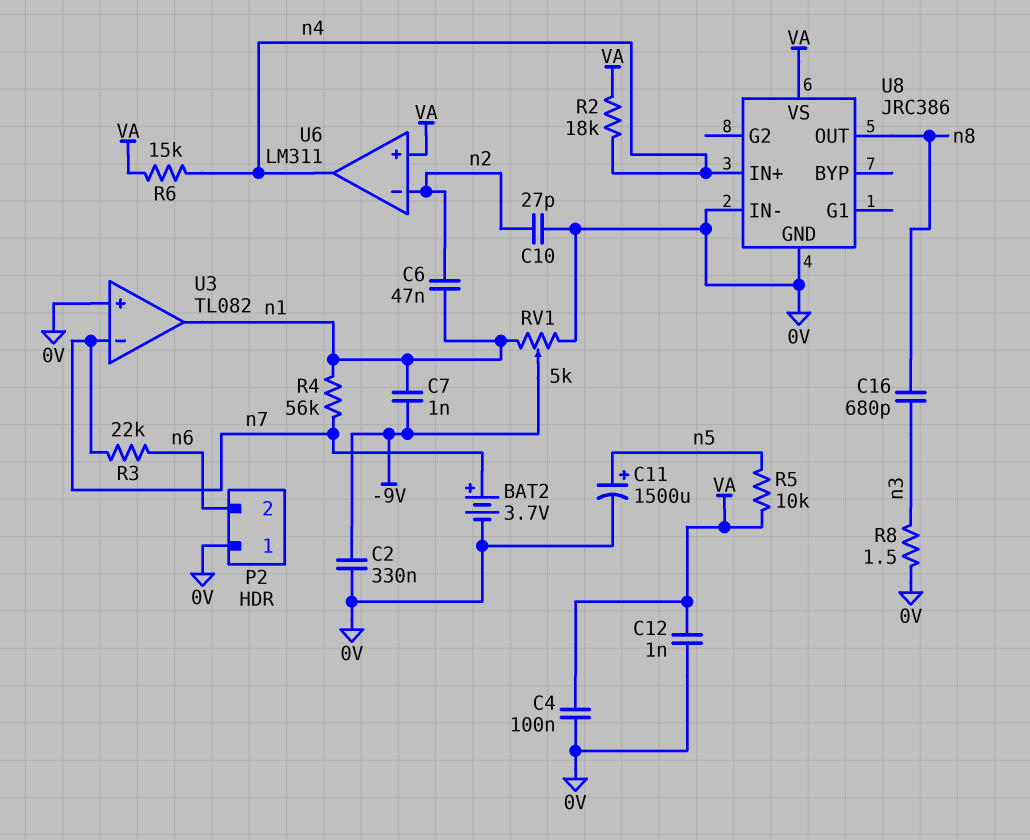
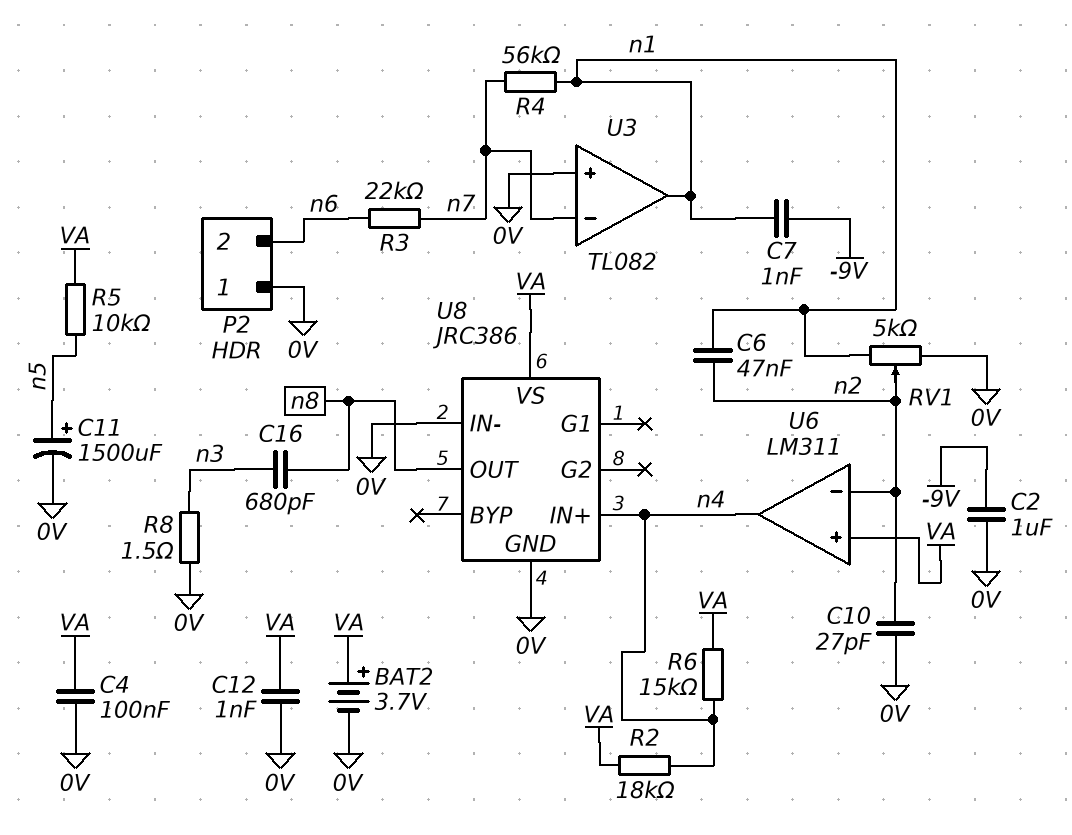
BAT2: 3.7V (plus n7, minus 0V) -> 3.7V (plus VA, minus 0V)
C2: 330nF (-9V, 0V) -> 1uF (-9V, 0V)
RV1: 5k (0V, n1, wiper -9V) -> 5k (0V, n1, wiper n2)

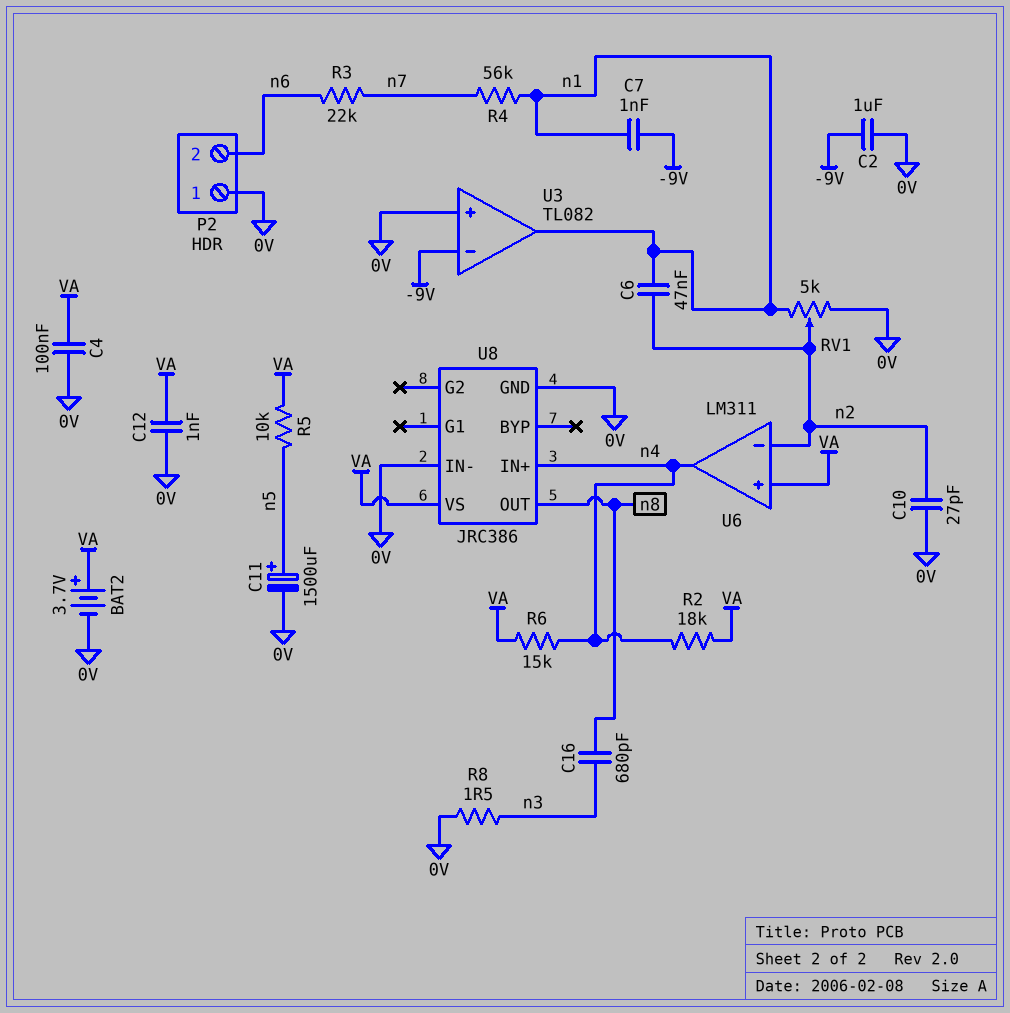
U3 pin in-: n7 -> -9V

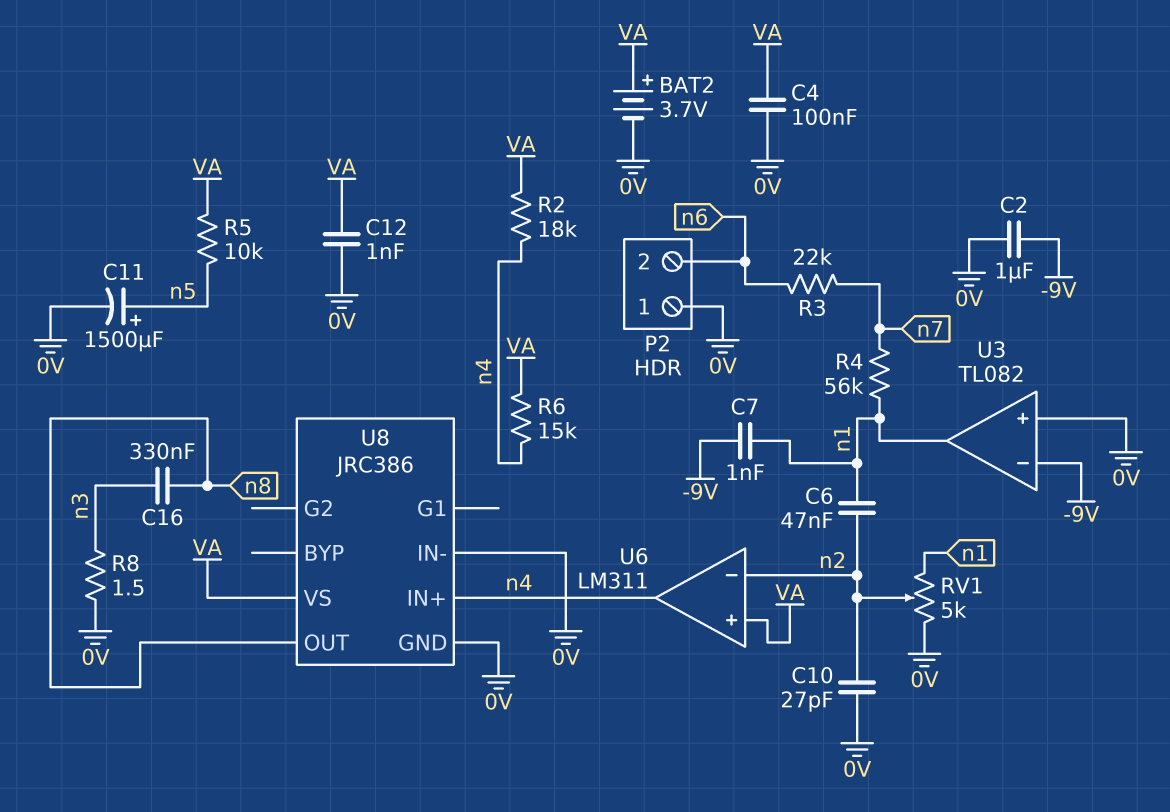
C16: 680pF (n3, n8) -> 330nF (n3, n8)

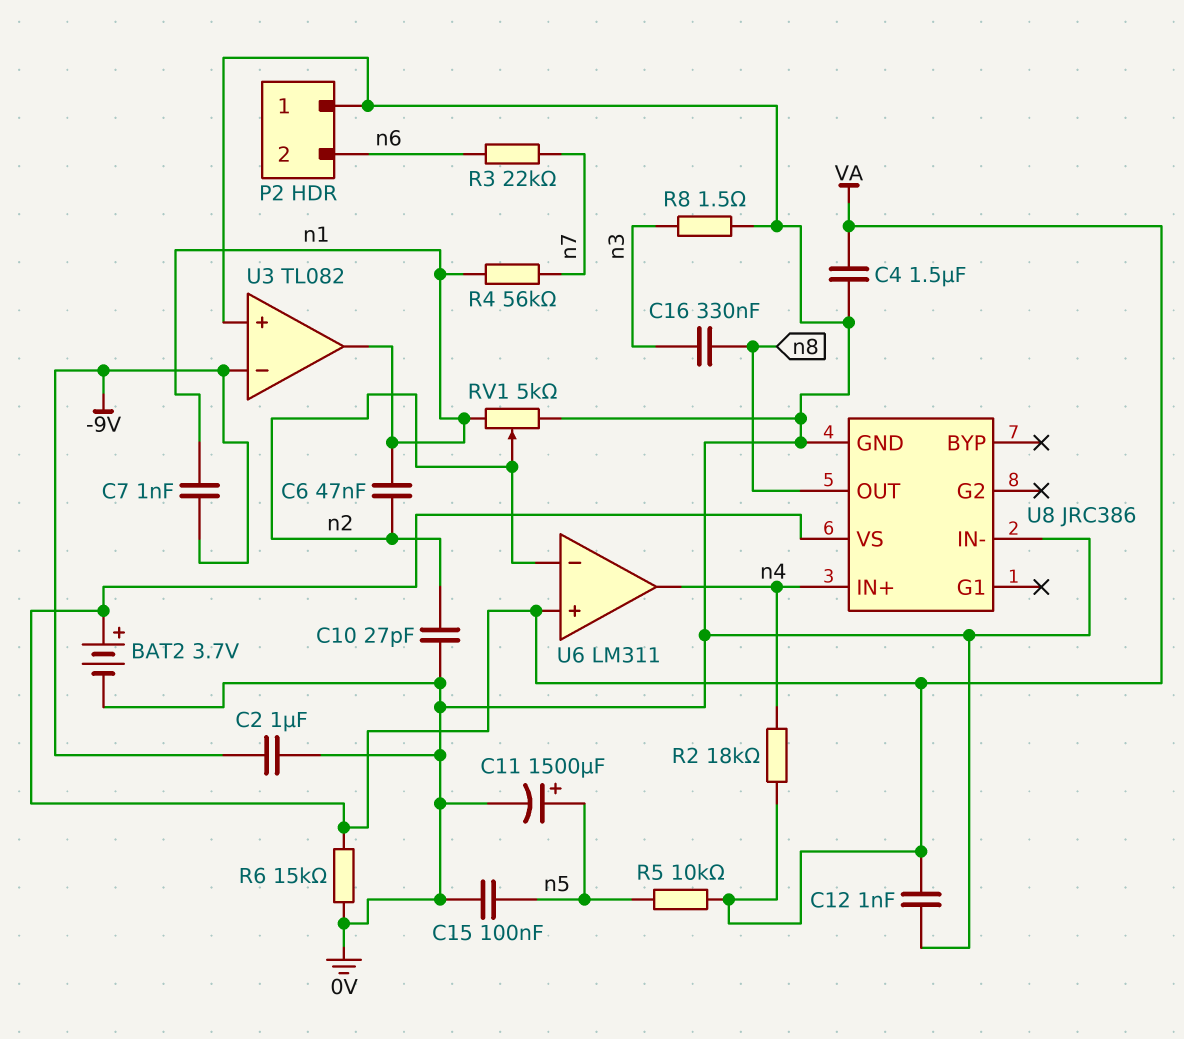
C4: 100nF (0V, VA) -> 1.5uF (0V, VA)
C15: none -> 100nF (0V, n5)
R6: 15k (VA, n4) -> 15k (0V, VA)

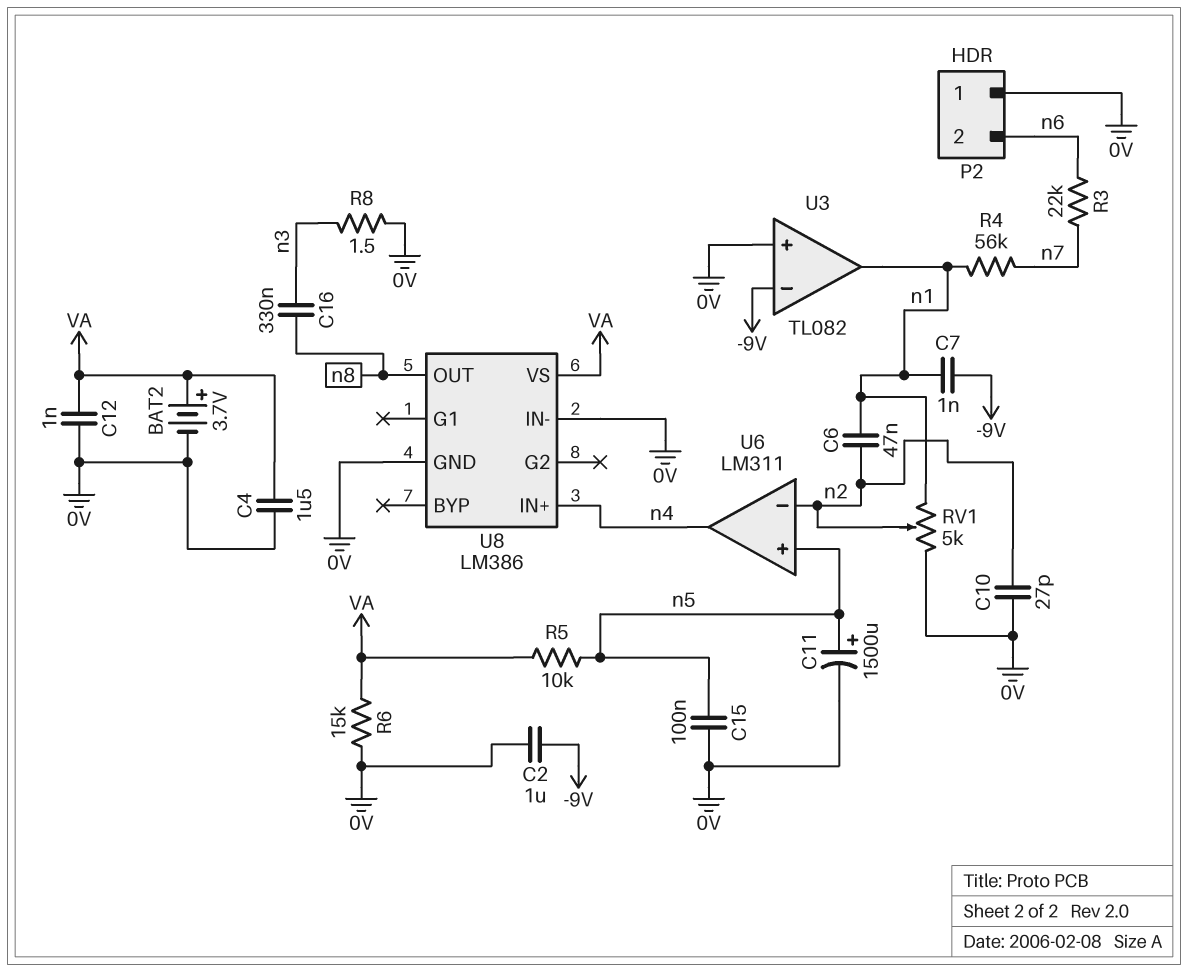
R2: 18k (VA, n4) -> none
U6 pin in+: VA -> n5
U8: JRC386 -> LM386

